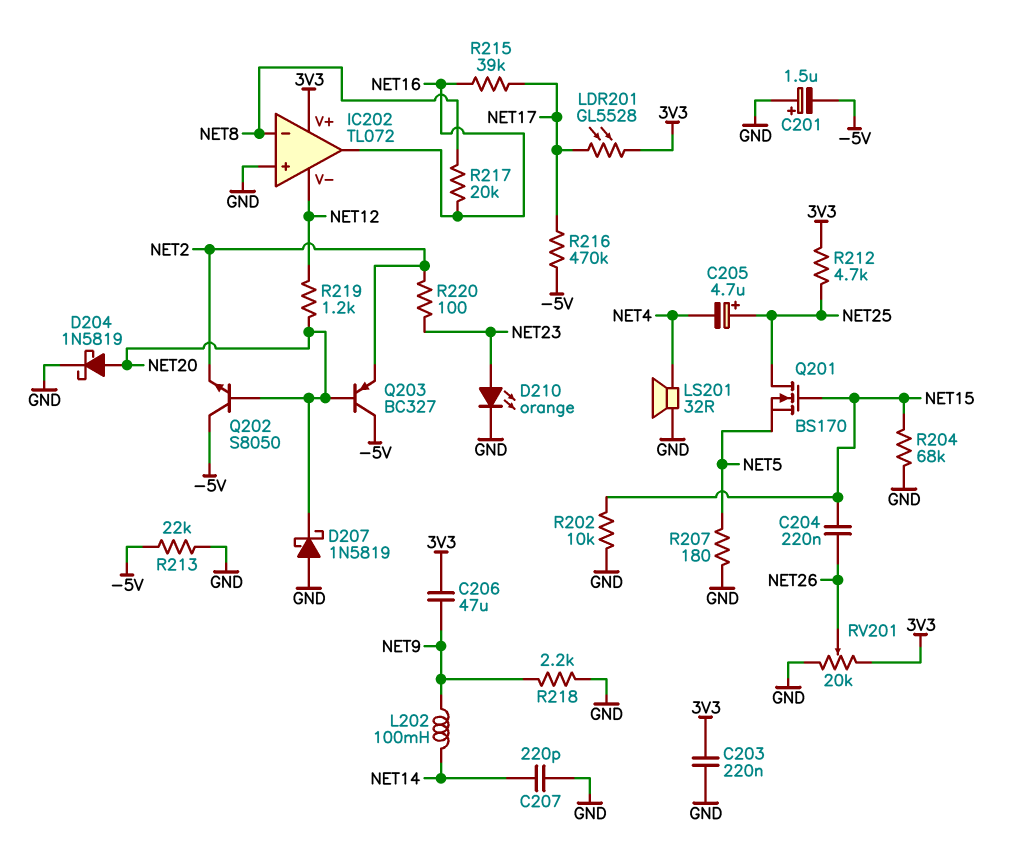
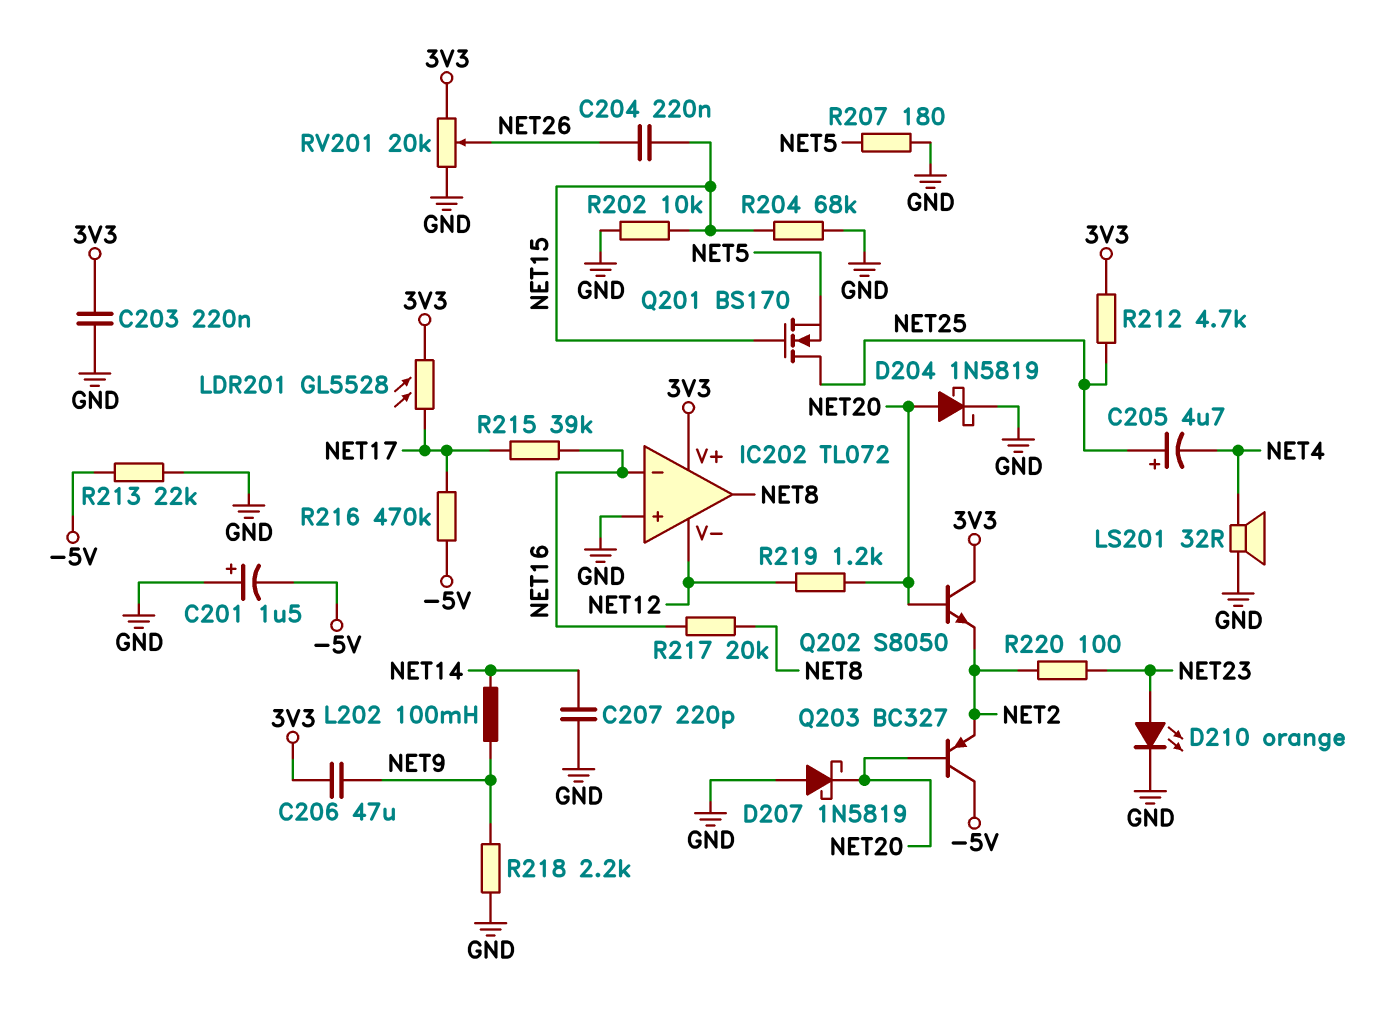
IC202 pin in-: NET8 -> NET16
IC202 pin out: NET16 -> NET8
Q202: NPN S8050 (B NET20, C -5V, E NET2) -> NPN S8050 (B NET20, C 3V3, E NET2)

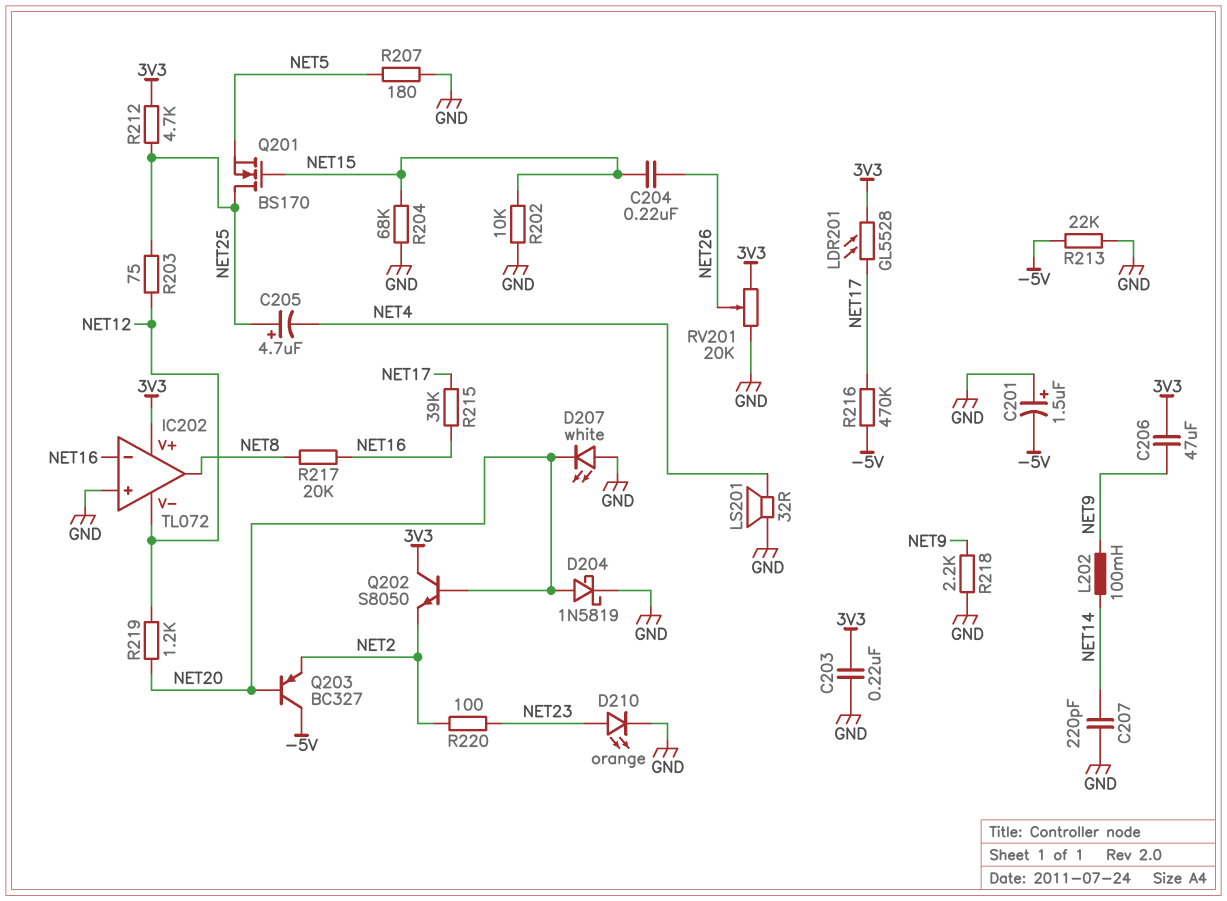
D207: schottky 1N5819 (A GND, K NET20) -> LED white (A GND, K NET20)
R203: none -> 75 (NET12, NET25)

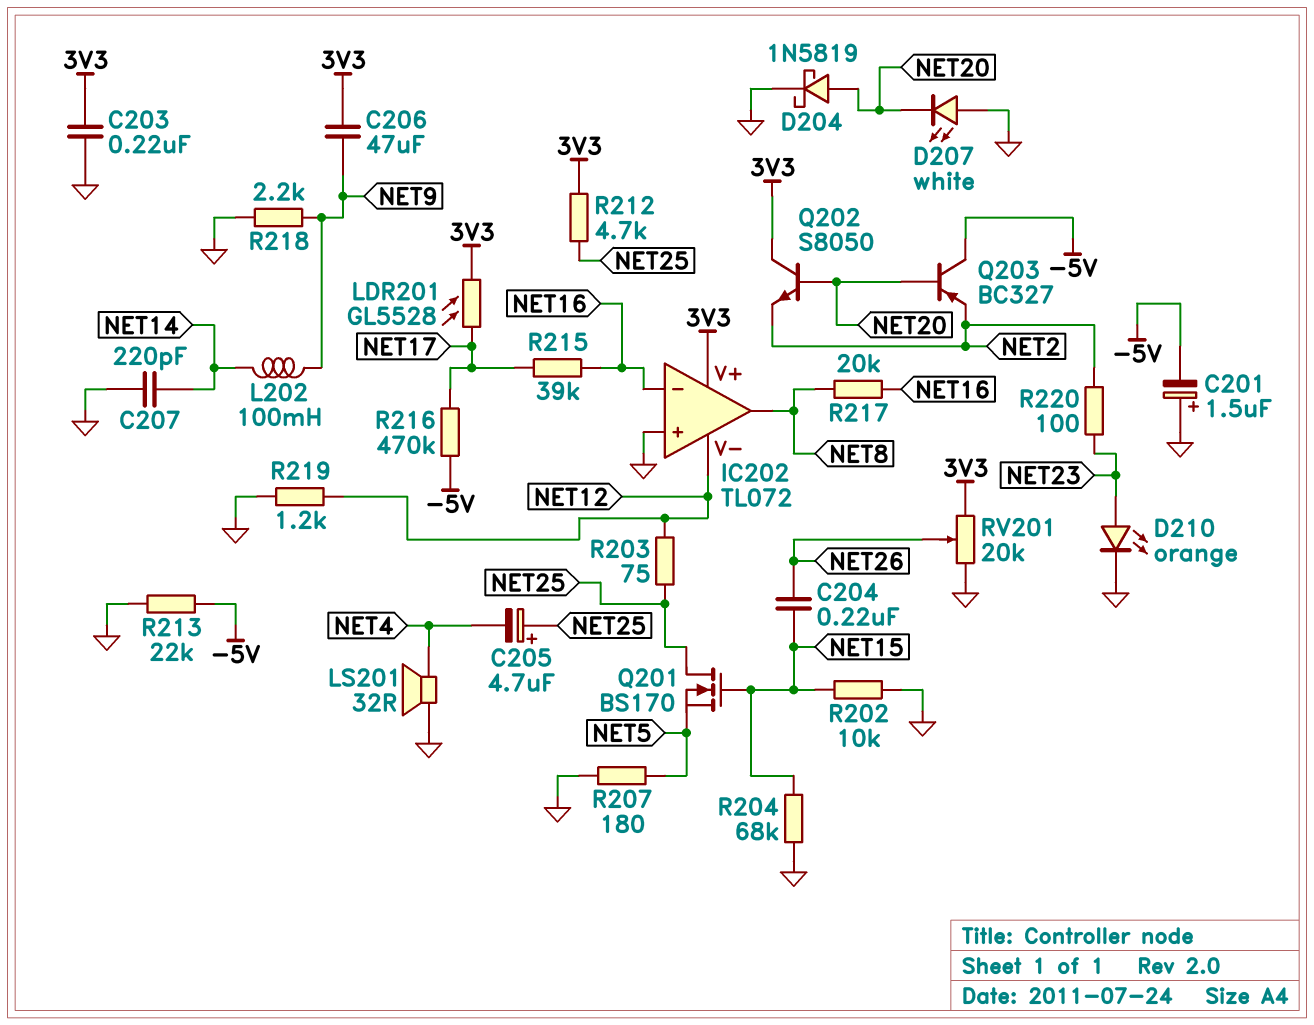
R219: 1.2k (NET12, NET20) -> 1.2k (GND, NET12)

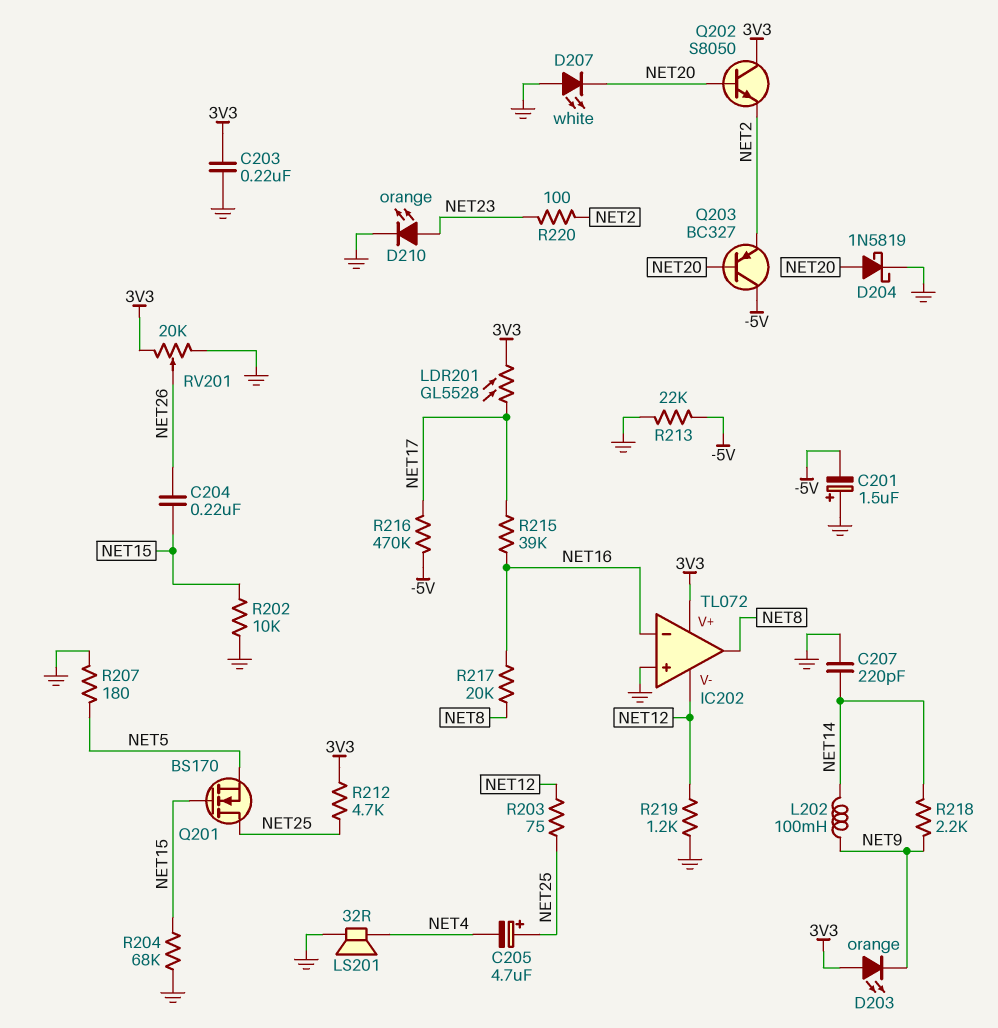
C206: 47uF (3V3, NET9) -> none
D203: none -> LED orange (A 3V3, K NET9)
R218: 2.2k (GND, NET9) -> 2.2k (NET9, NET14)

